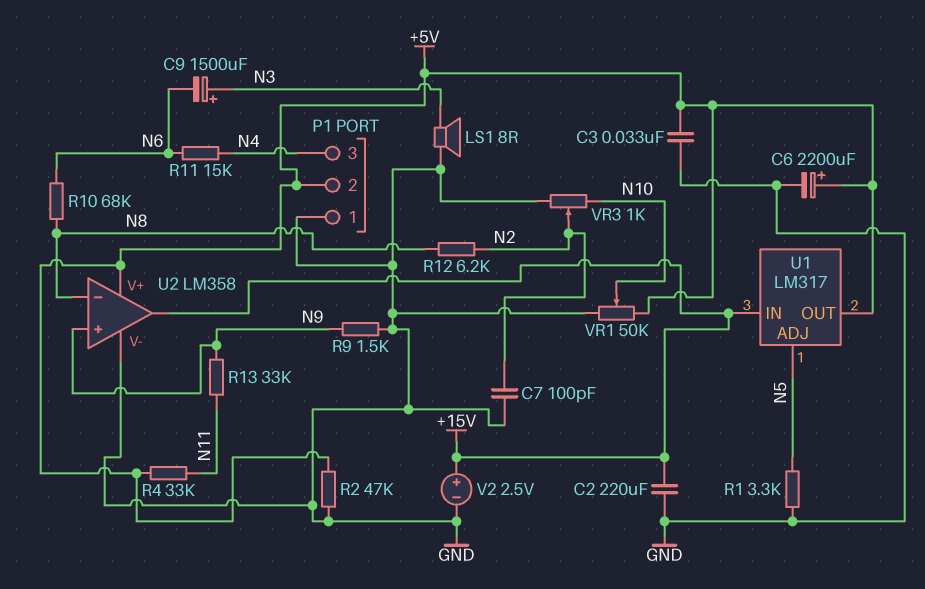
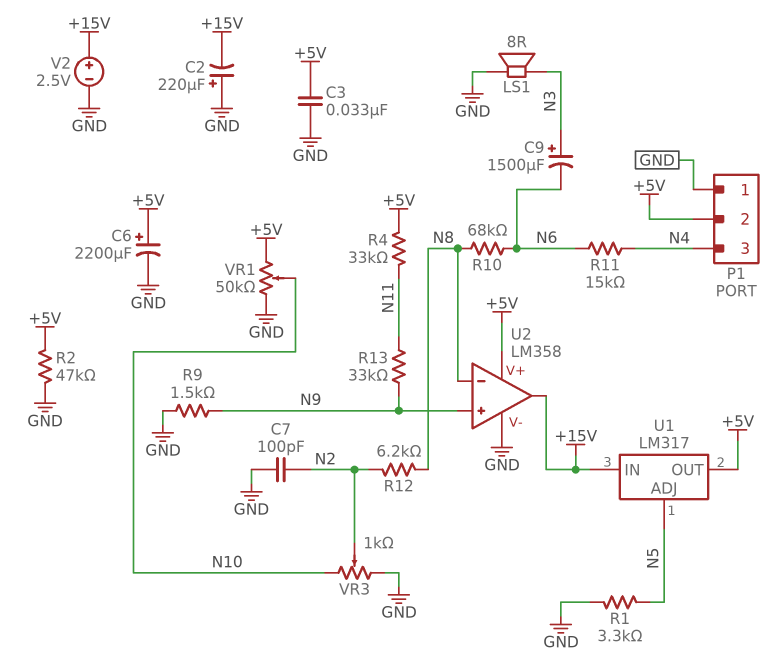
C2: 220uF (+15V, GND) -> 220uF (plus GND, minus +15V)

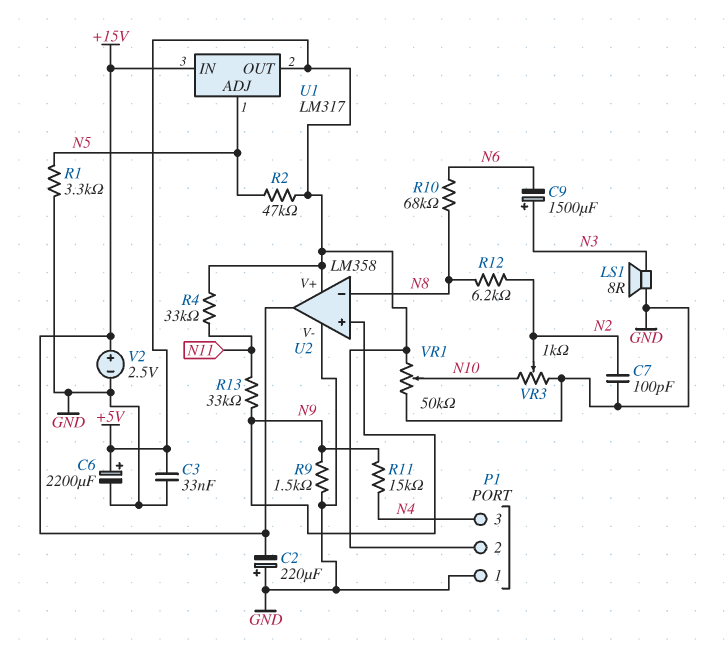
R2: 47k (+5V, GND) -> 47k (+5V, N5)
R11: 15k (N4, N6) -> 15k (N4, N9)

